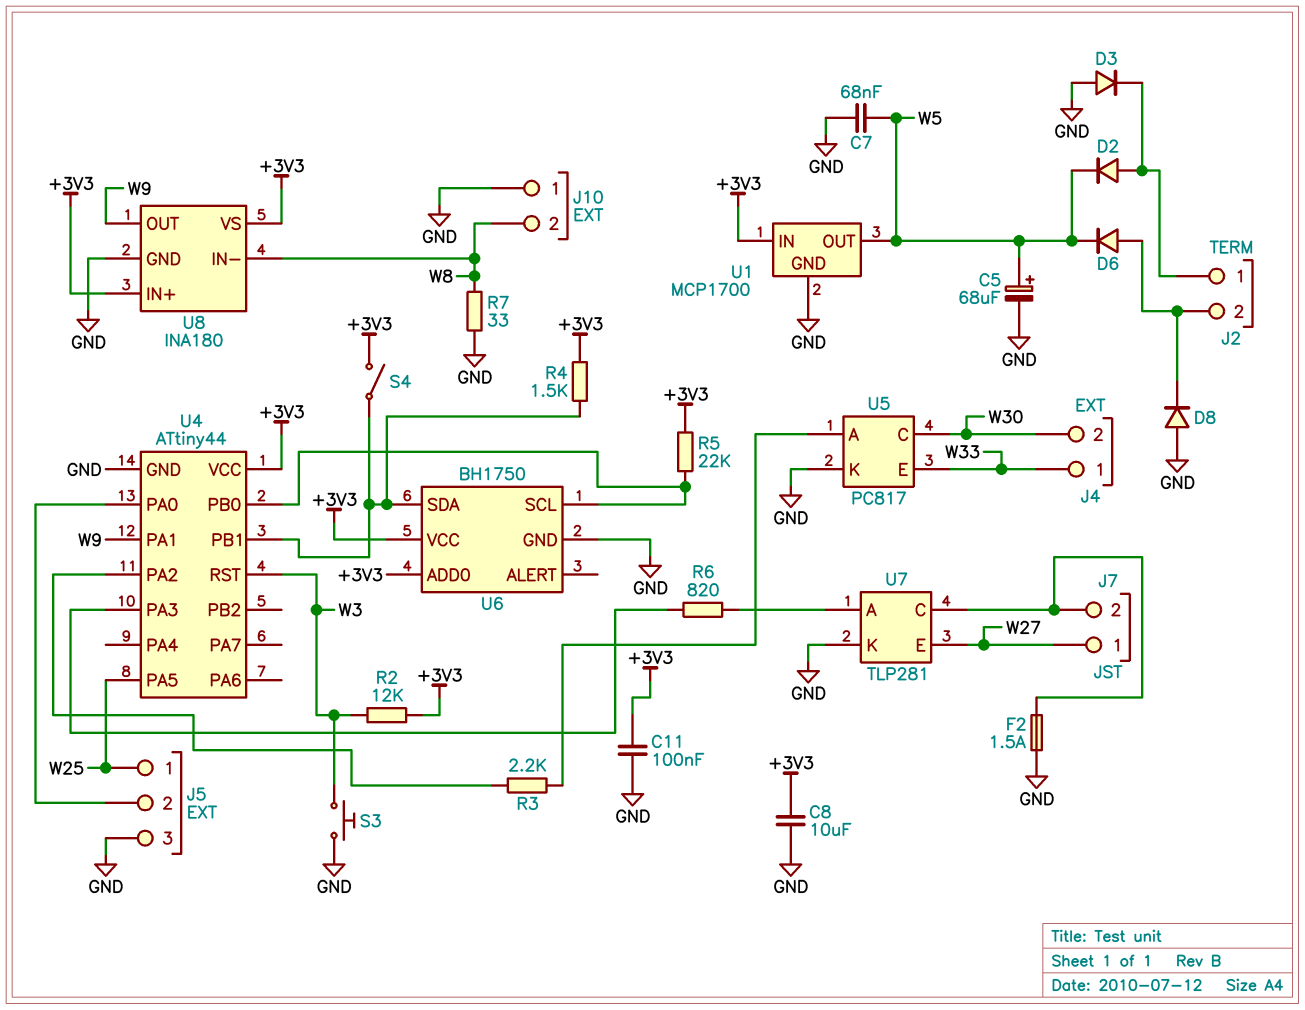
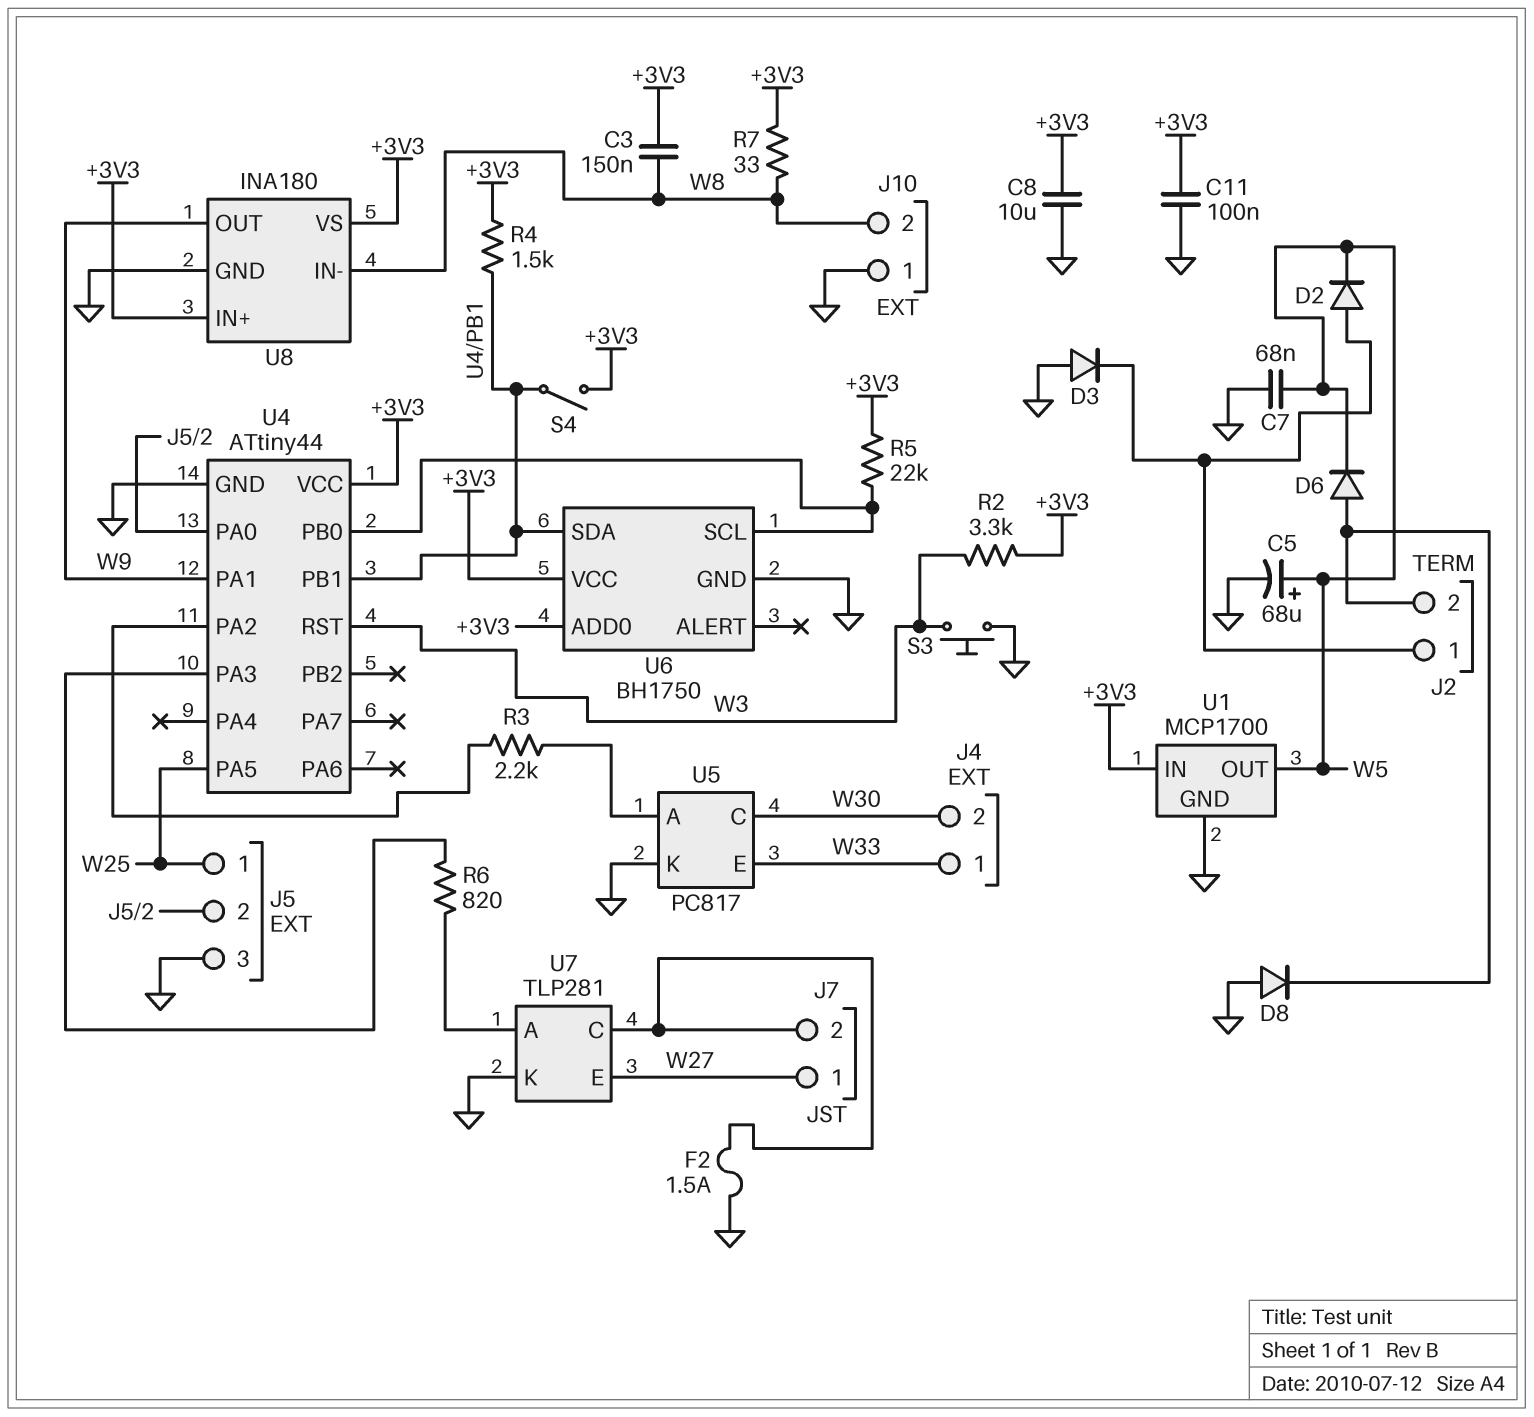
C3: none -> 150nF (+3V3, W8)
R2: 12k (+3V3, W3) -> 3.3k (+3V3, W3)
R7: 33 (GND, W8) -> 33 (+3V3, W8)

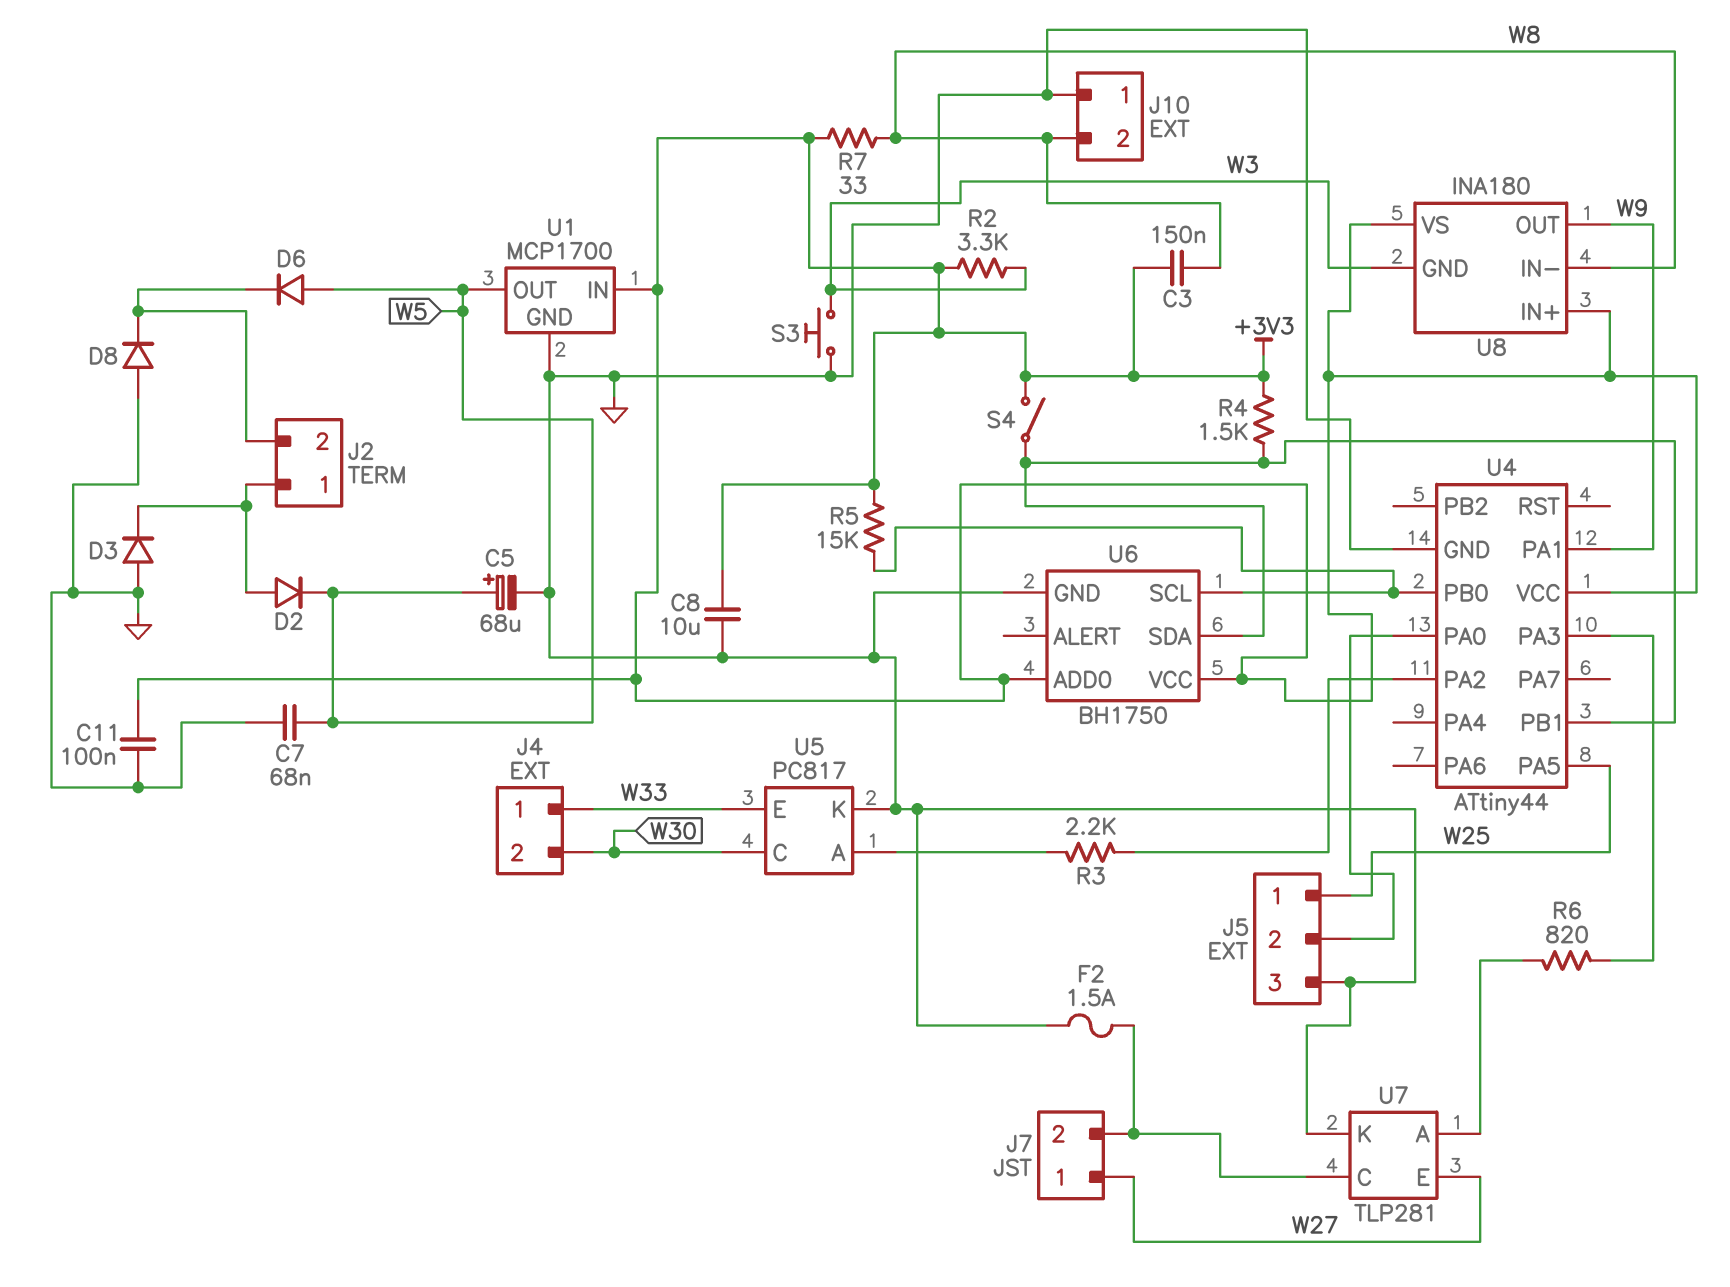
D6: diode (A J2/2, K W5) -> diode (A W5, K J2/2)
R5: 22k (+3V3, U4/PB0) -> 15k (+3V3, U4/PB0)
U4 pin RST: W3 -> none
U8 pin GND: GND -> W3

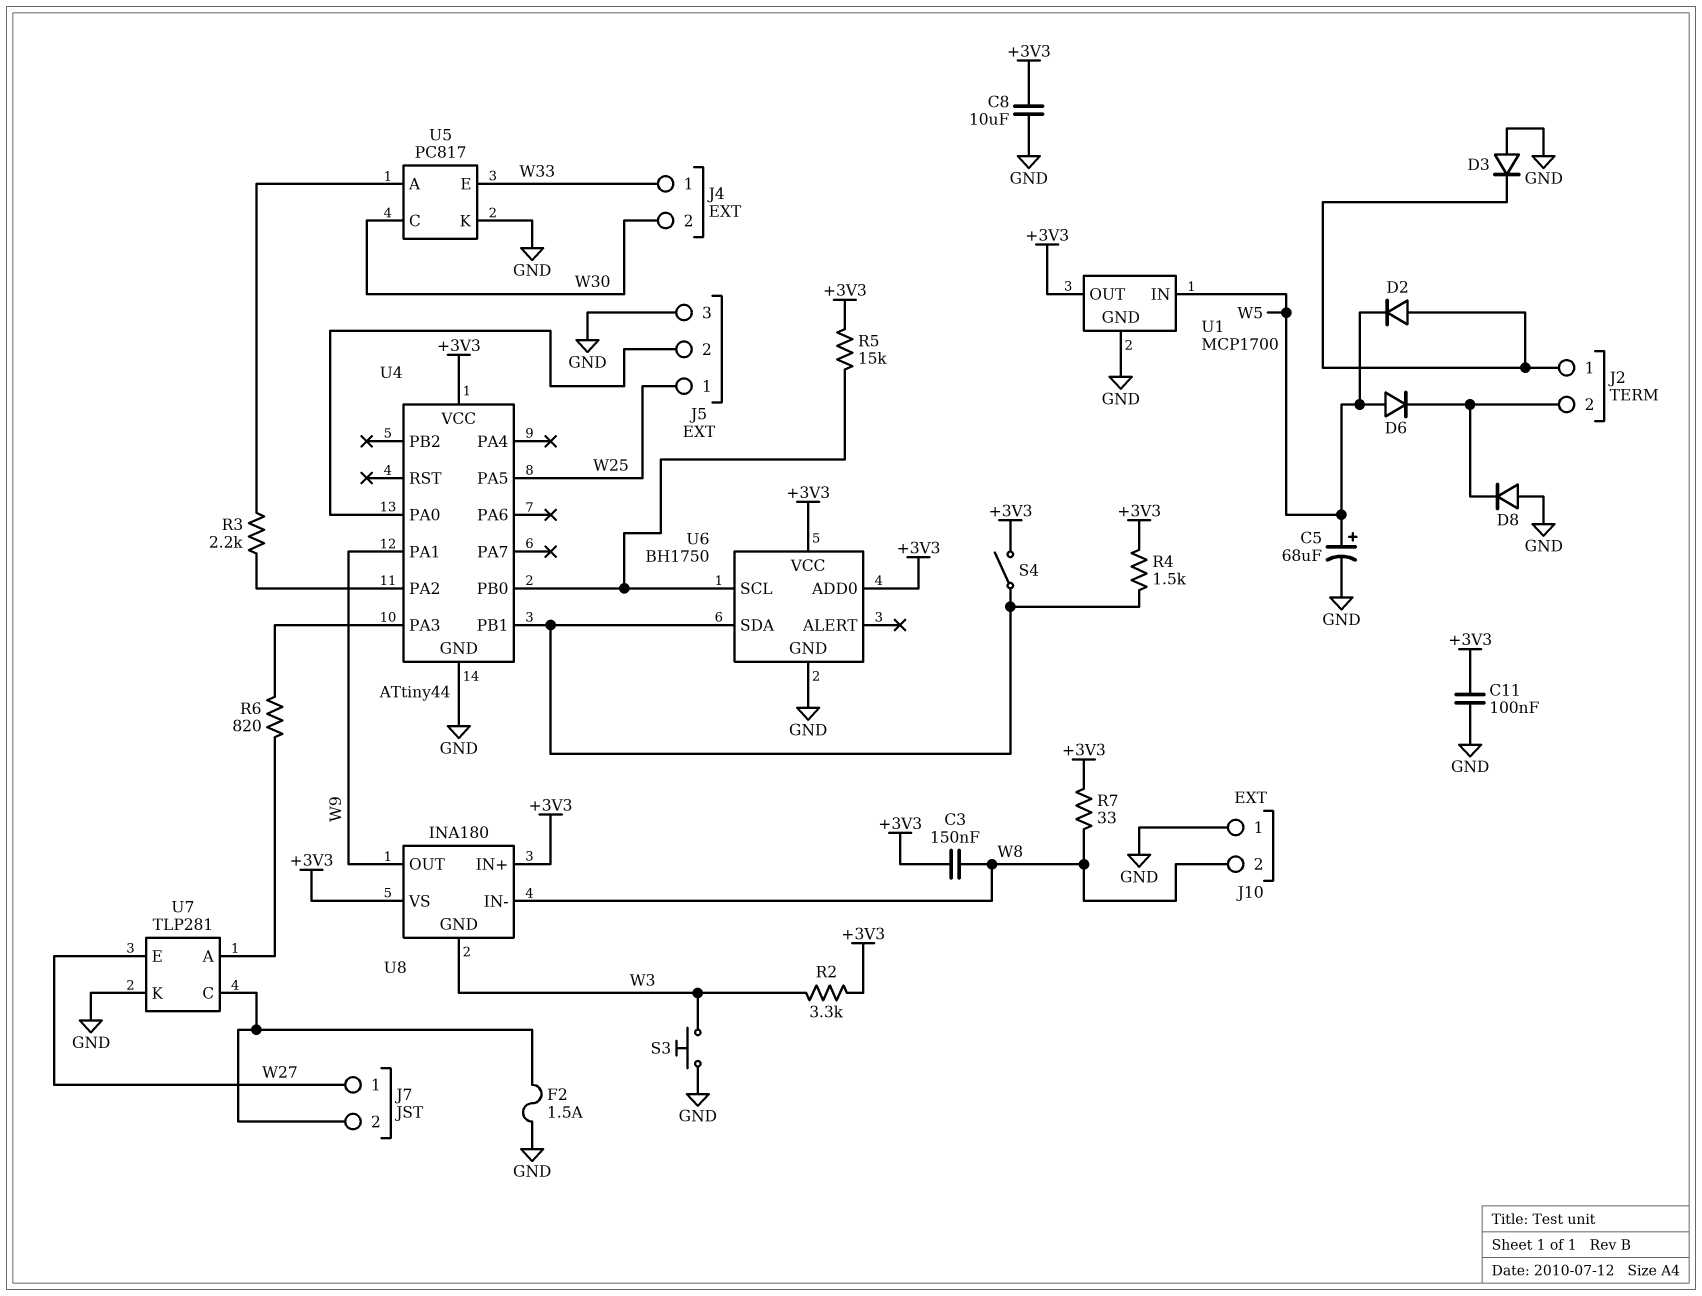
C7: 68nF (GND, W5) -> none
U1 pin IN: +3V3 -> W5
U1 pin OUT: W5 -> +3V3

